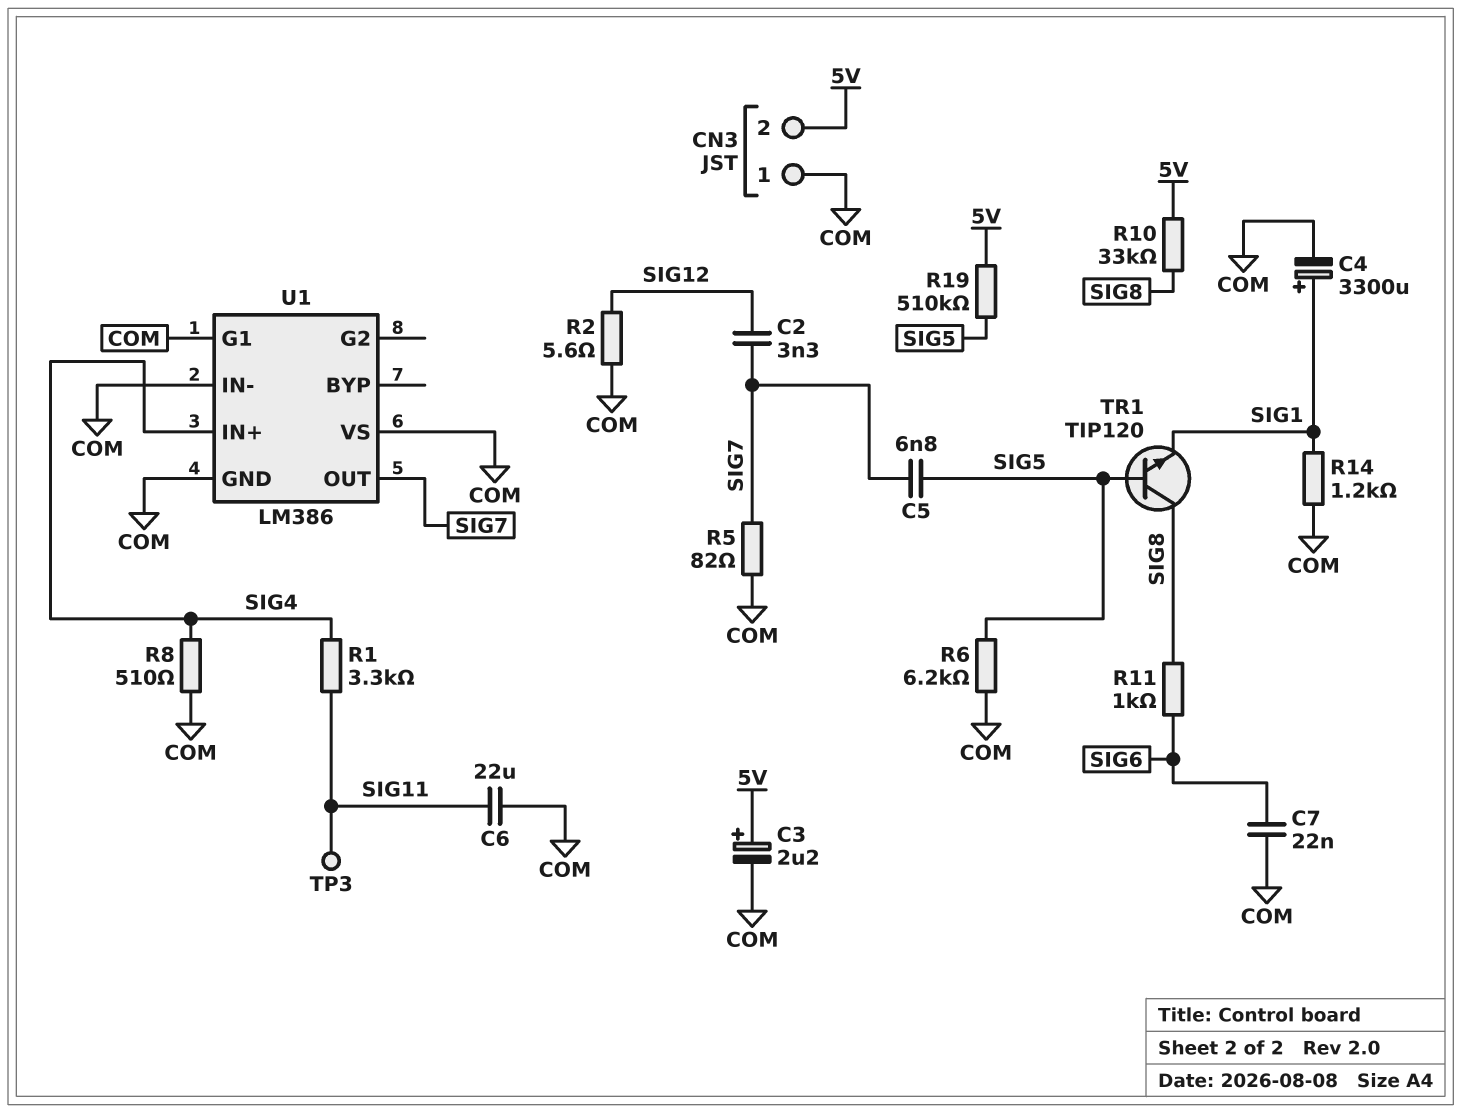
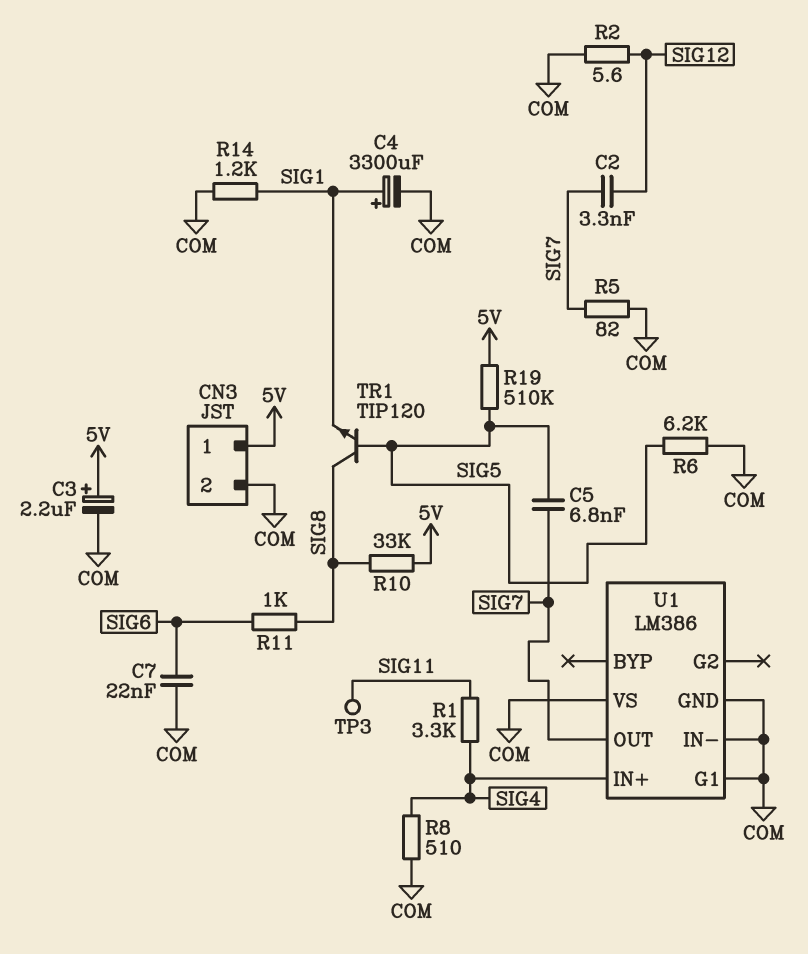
C6: 22uF (COM, SIG11) -> none
CN3 pin 1: COM -> 5V
CN3 pin 2: 5V -> COM

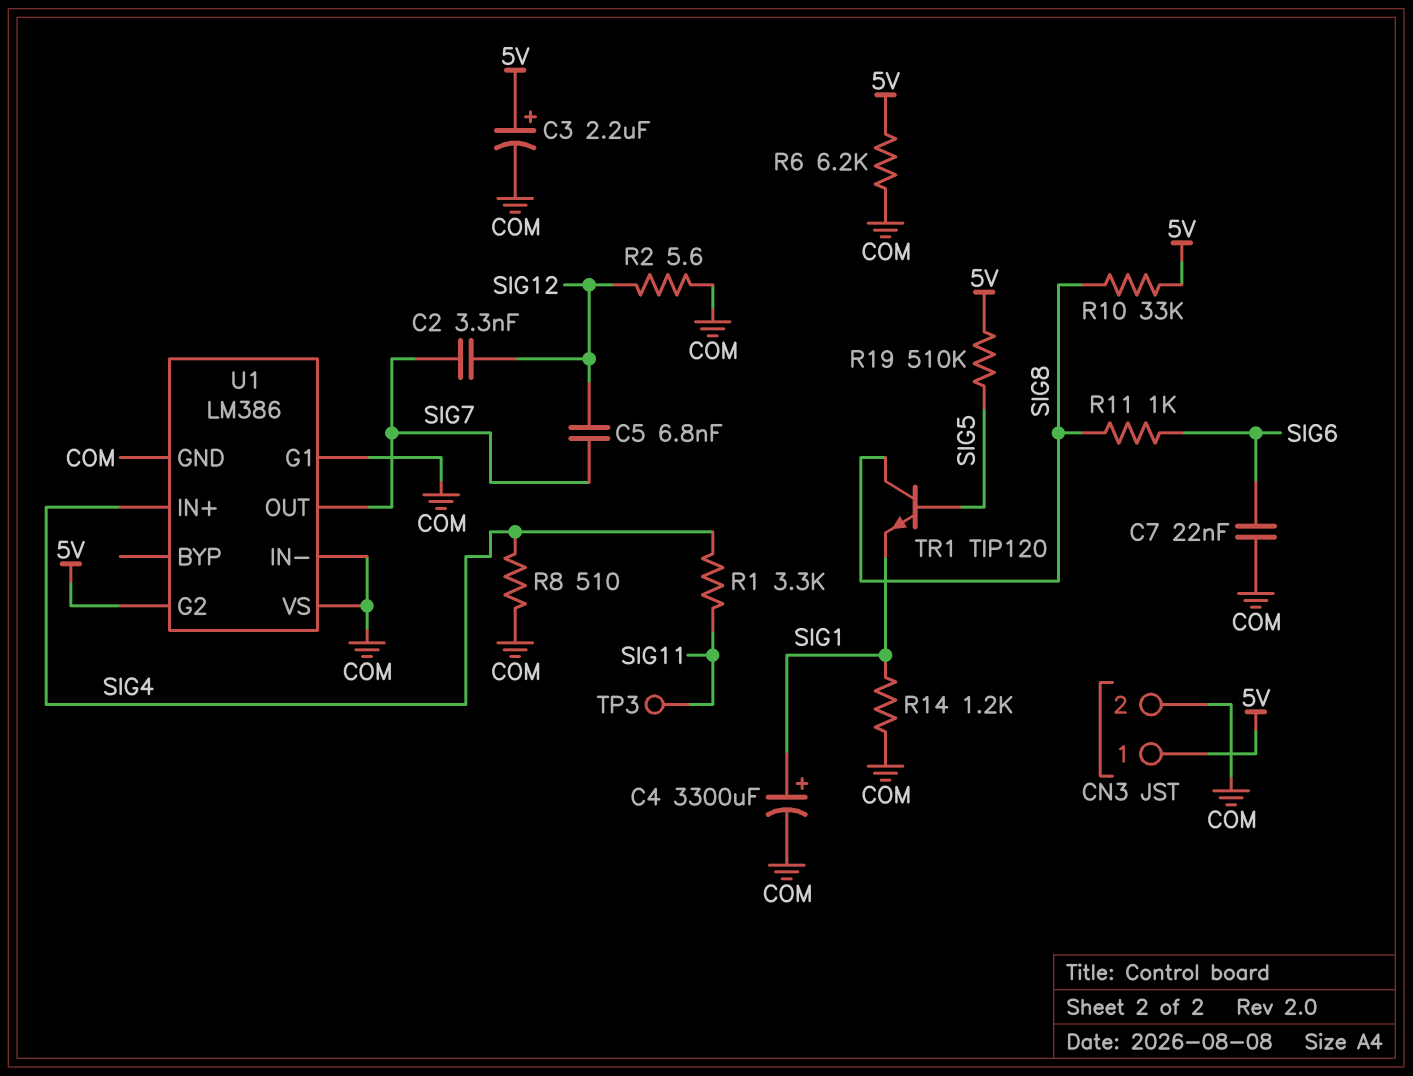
C5: 6.8nF (SIG5, SIG7) -> 6.8nF (SIG7, SIG12)
R5: 82 (COM, SIG7) -> none
R6: 6.2k (COM, SIG5) -> 6.2k (5V, COM)
U1 pin G2: none -> 5V

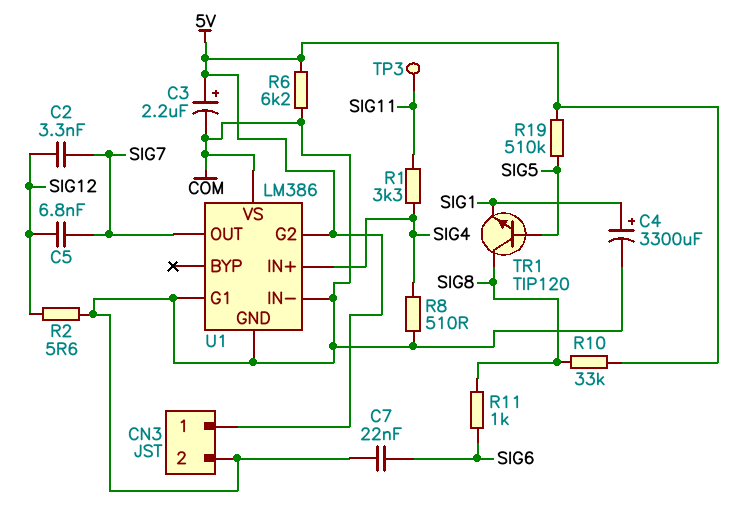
R14: 1.2k (COM, SIG1) -> none

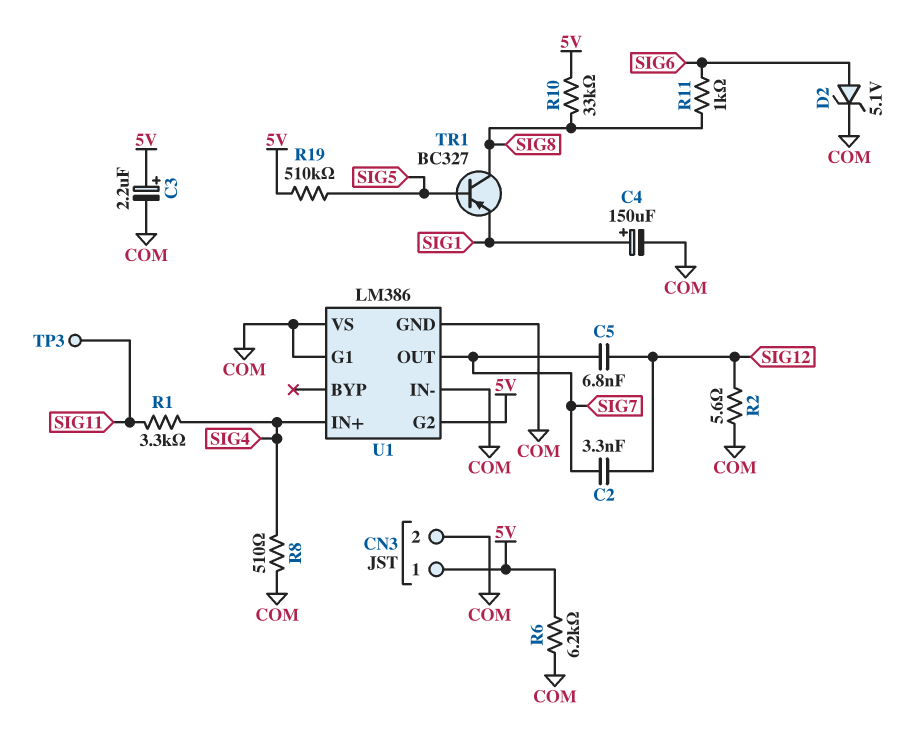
C4: 3300uF (plus SIG1, minus COM) -> 150uF (plus SIG1, minus COM)
C7: 22nF (COM, SIG6) -> none
D2: none -> zener 5.1V (A SIG6, K COM)
TR1: NPN TIP120 (B SIG5, C SIG8, E SIG1) -> PNP BC327 (B SIG5, C SIG8, E SIG1)

